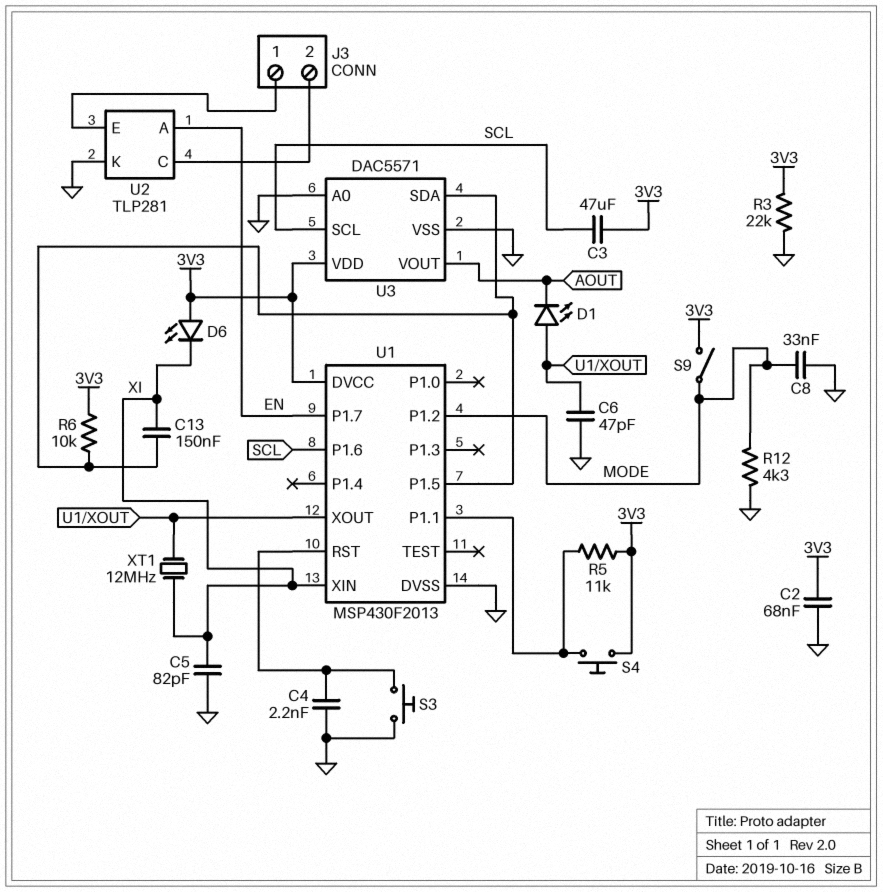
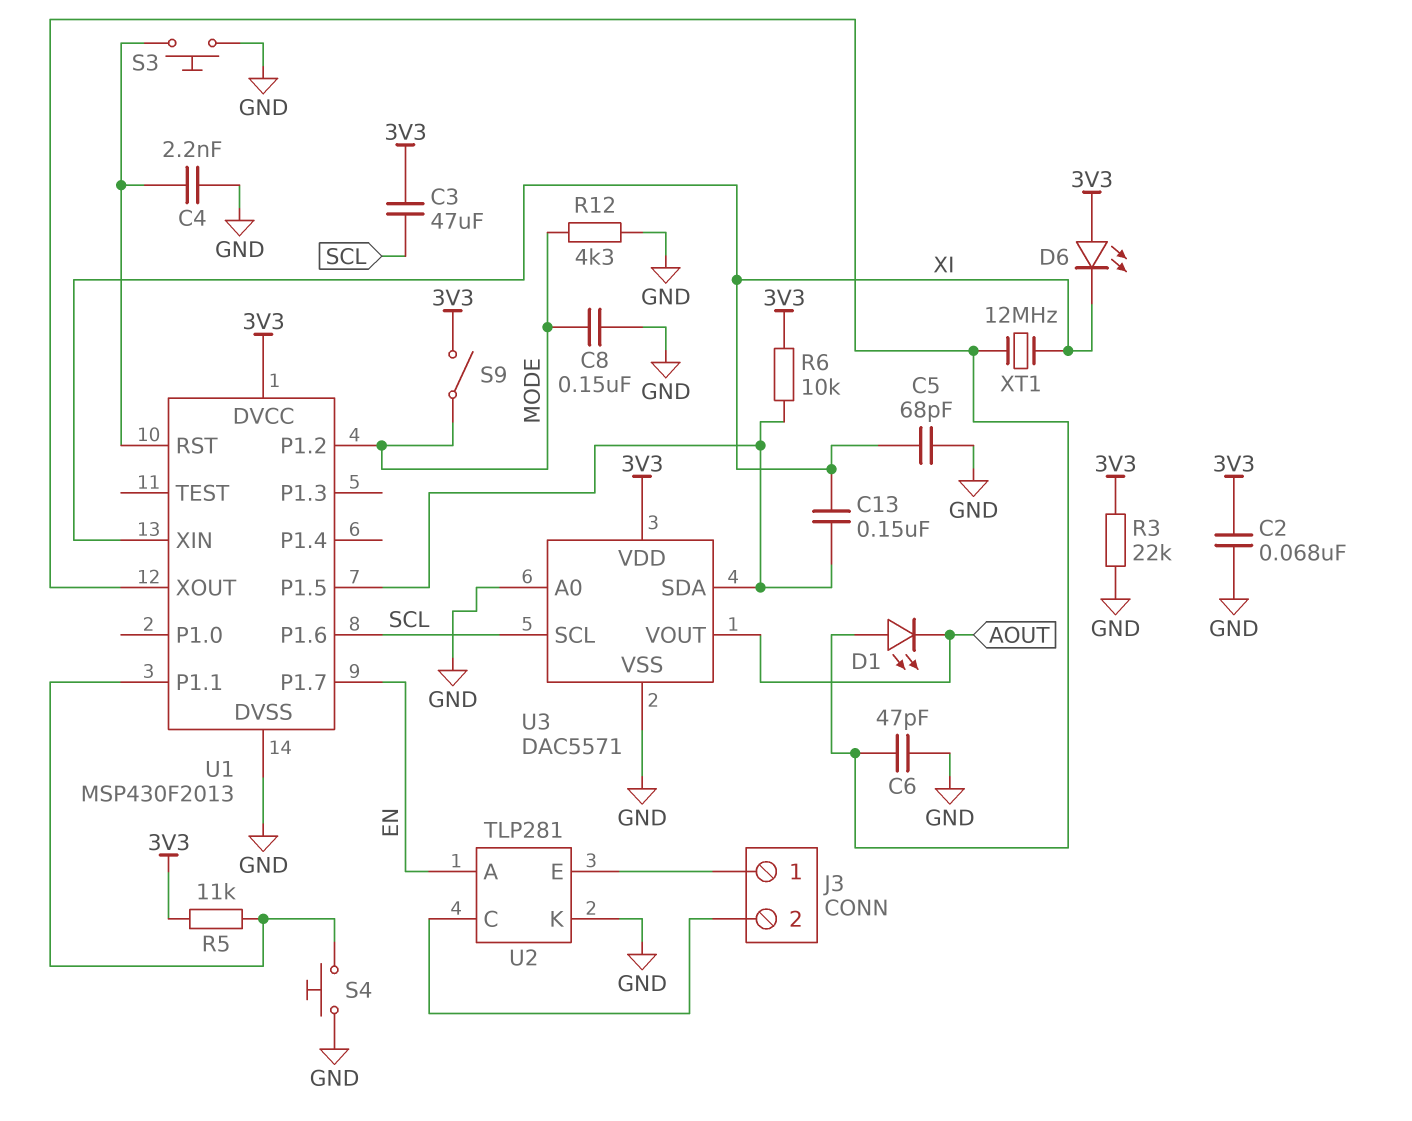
C5: 82pF (GND, XI) -> 68pF (GND, XI)
C8: 33nF (GND, MODE) -> 150nF (GND, MODE)
S4: button (3V3, U1/P1.1) -> button (GND, U1/P1.1)

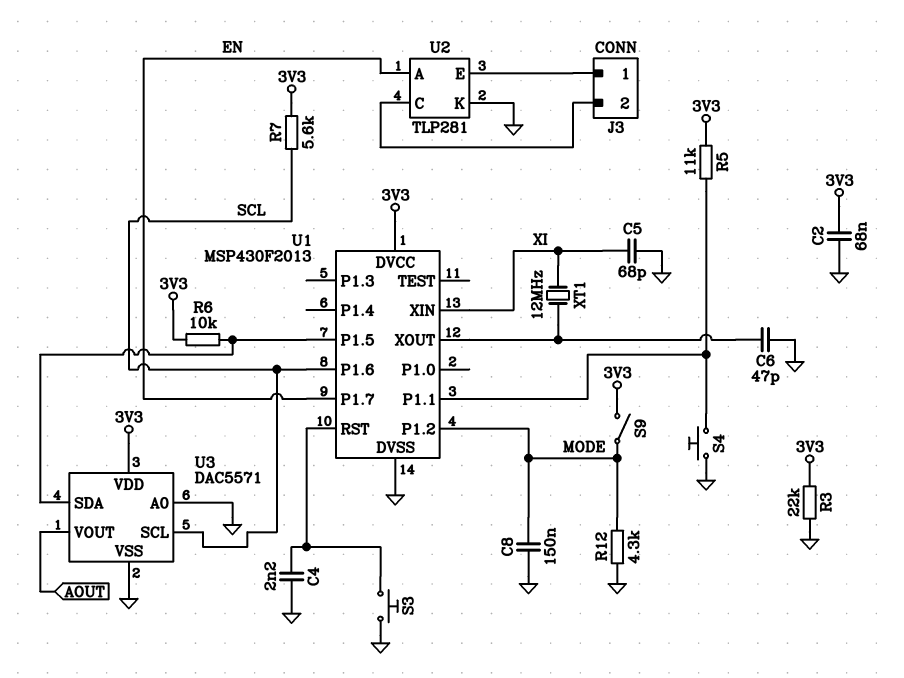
C3: 47uF (3V3, SCL) -> none
C13: 150nF (U1/P1.5, XI) -> none
D1: LED (A U1/XOUT, K AOUT) -> none
D6: LED (A 3V3, K XI) -> none
R7: none -> 5.6k (3V3, SCL)

